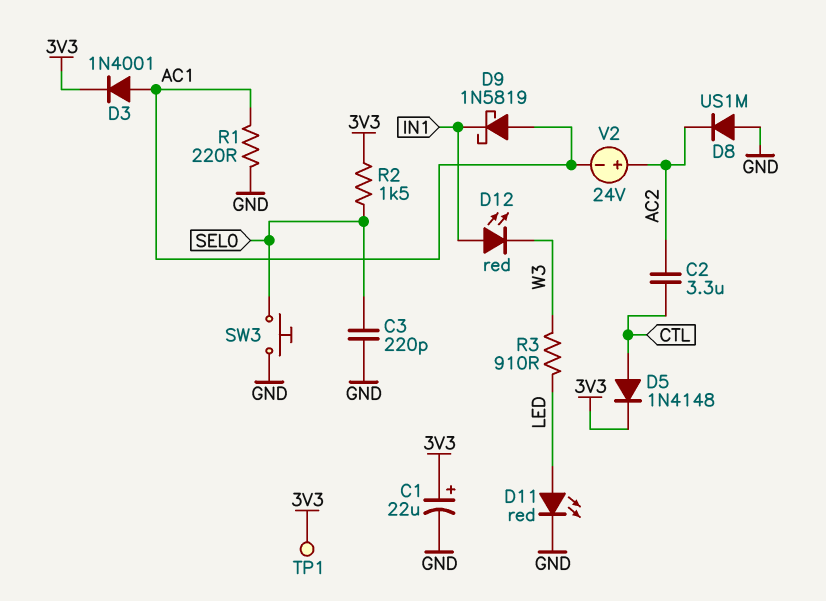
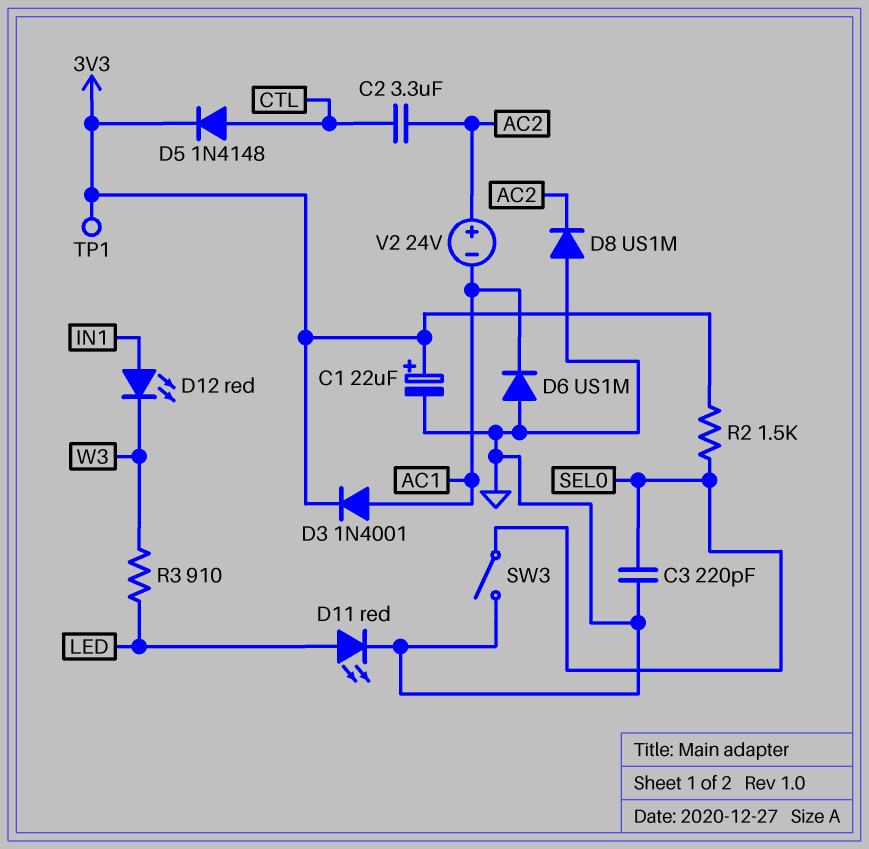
D6: none -> diode US1M (A GND, K AC1)
D9: schottky 1N5819 (A AC1, K IN1) -> none
R1: 220 (AC1, GND) -> none
SW3: button (GND, SEL0) -> switch (GND, SEL0)

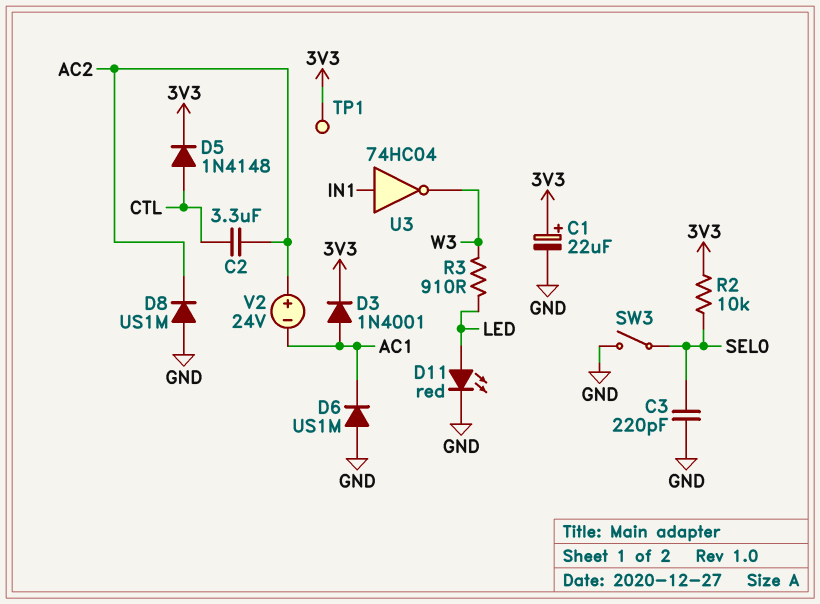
D12: LED red (A IN1, K W3) -> none
R2: 1.5k (3V3, SEL0) -> 10k (3V3, SEL0)
U3: none -> NOT 74HC04 (in IN1, out W3)

